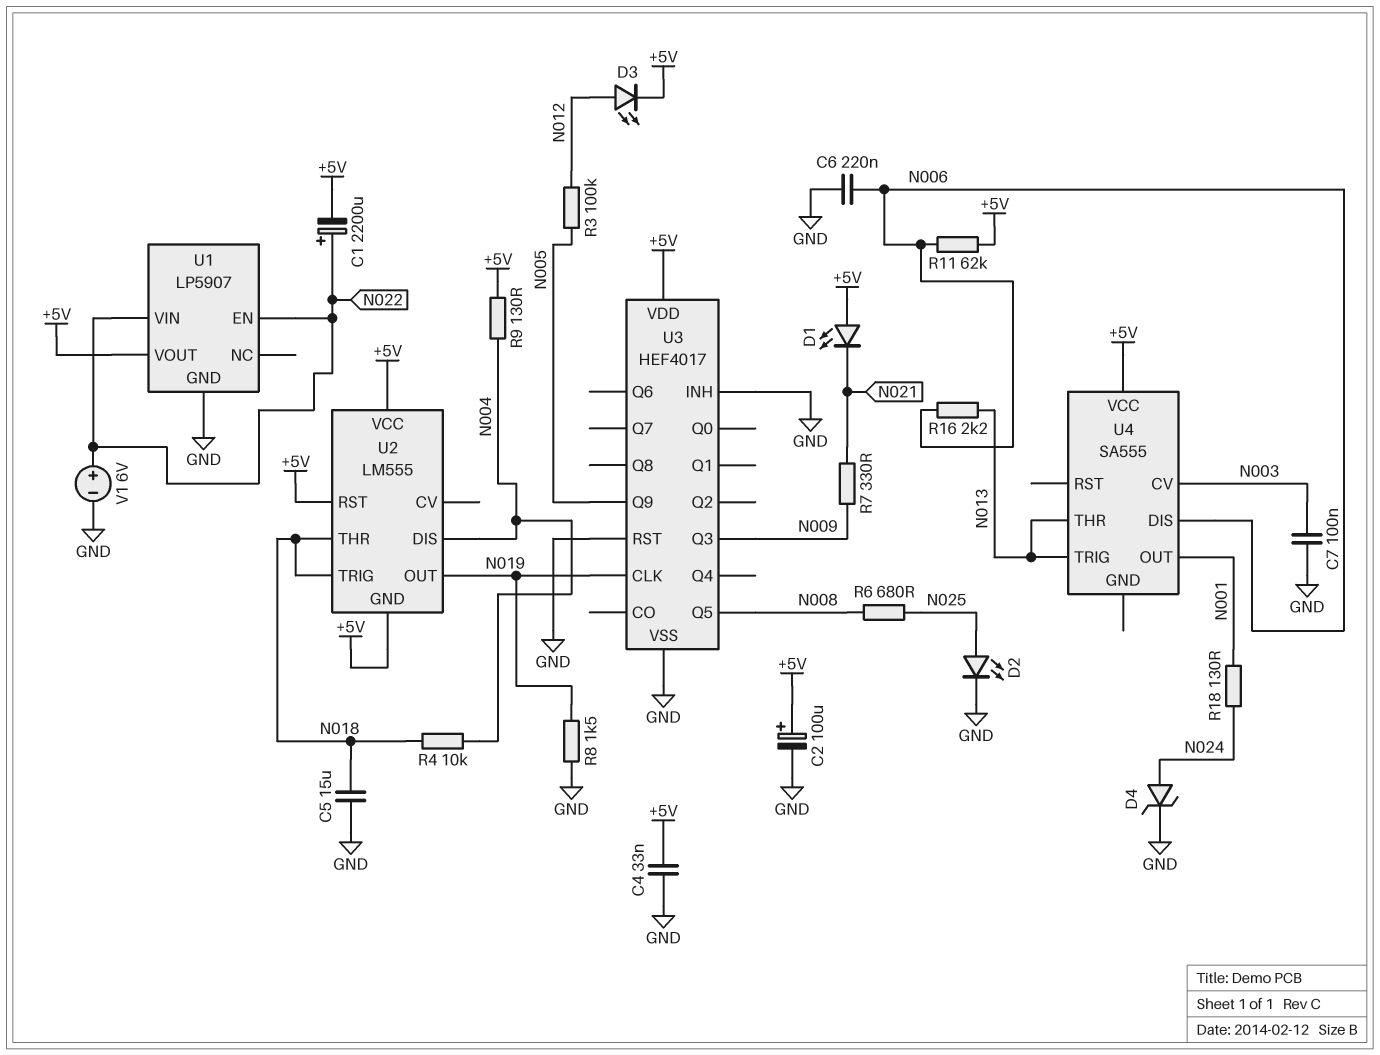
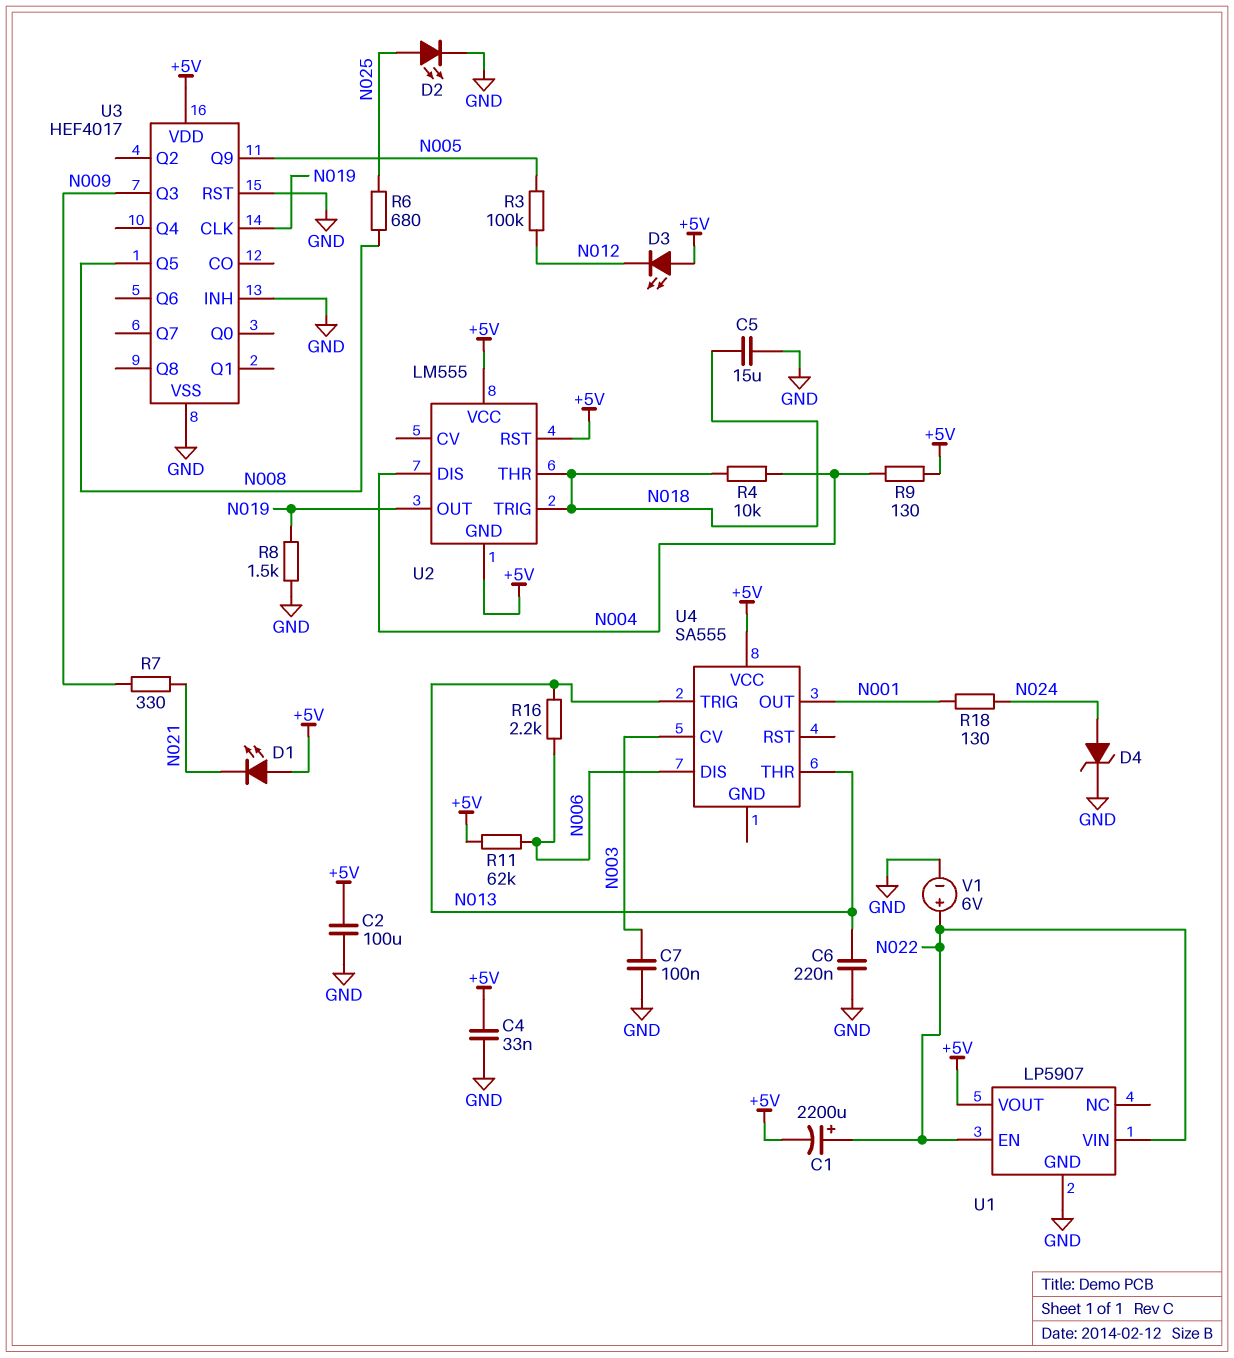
C2: 100uF (plus +5V, minus GND) -> 100uF (+5V, GND)
C6: 220nF (GND, N006) -> 220nF (GND, N013)
D3: LED (A N012, K +5V) -> LED (A +5V, K N012)

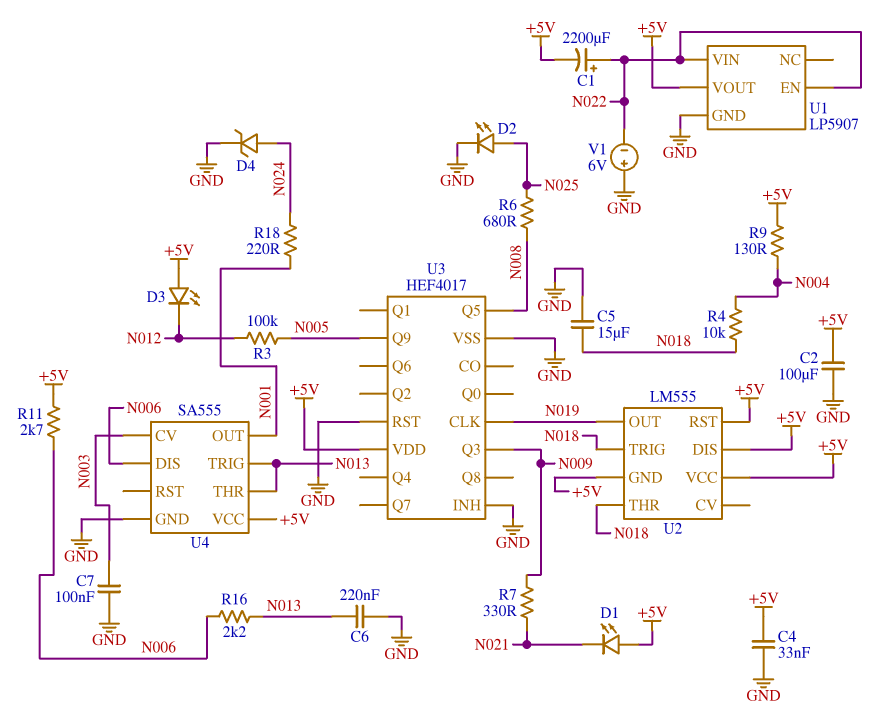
R8: 1.5k (GND, N019) -> none
R11: 62k (+5V, N006) -> 2.7k (+5V, N006)
R18: 130 (N001, N024) -> 220 (N001, N024)
U2 pin DIS: N004 -> +5V
U4 pin GND: none -> GND
V1: 6V (plus N022, minus GND) -> 6V (plus GND, minus N022)

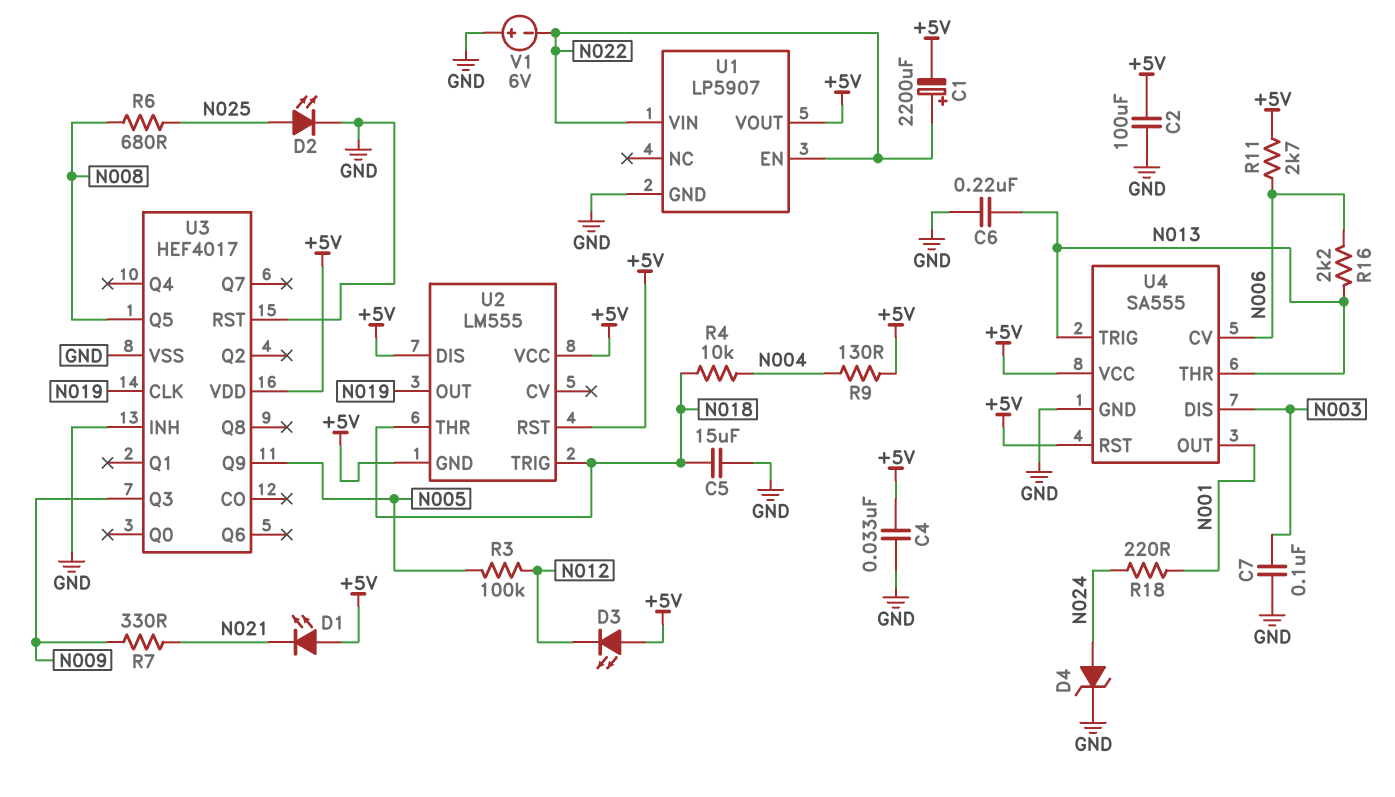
U4 pin CV: N003 -> N006
U4 pin DIS: N006 -> N003
U4 pin RST: none -> +5V

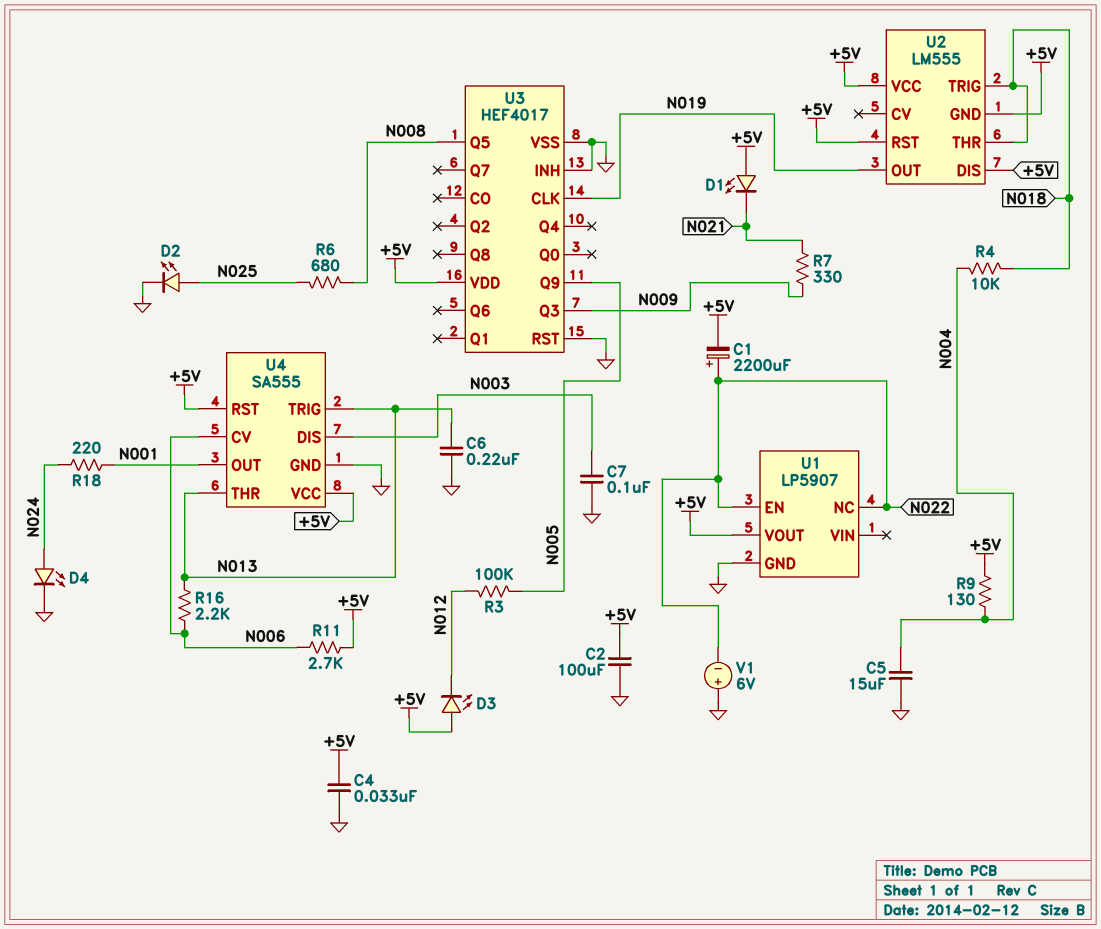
C5: 15uF (GND, N018) -> 15uF (GND, N004)
D4: zener (A N024, K GND) -> LED (A N024, K GND)
U1 pin NC: none -> N022
U1 pin VIN: N022 -> none

